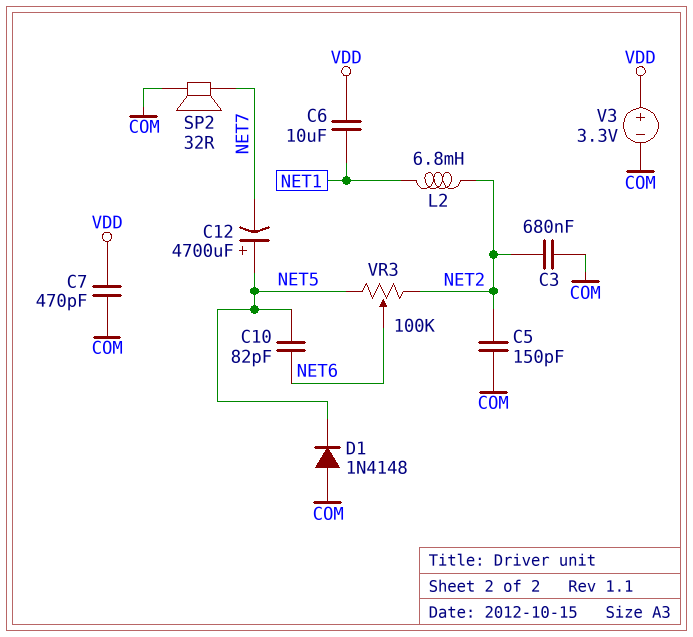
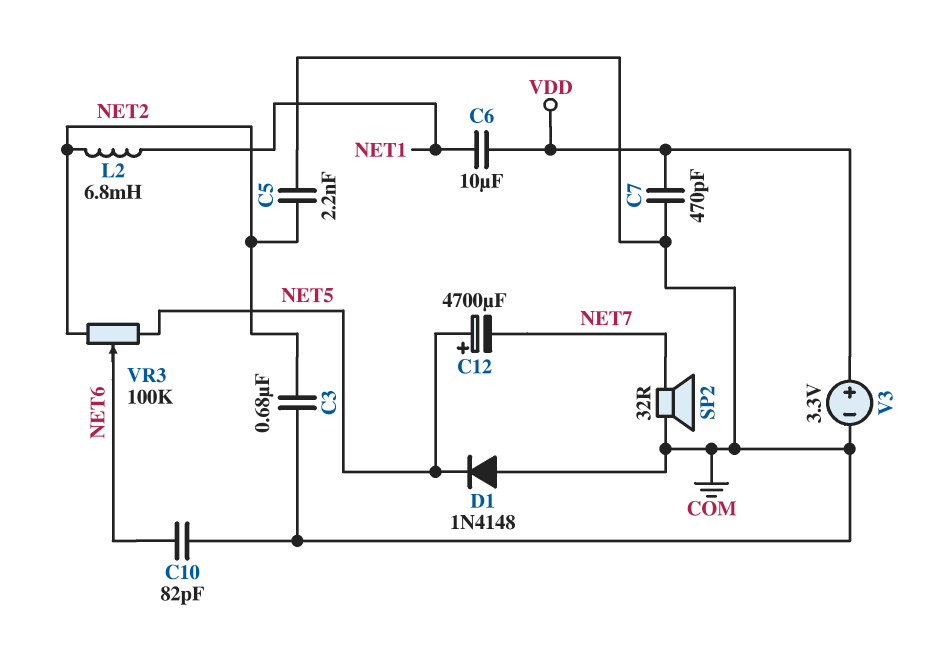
C5: 150pF (COM, NET2) -> 2.2nF (COM, NET2)
C10: 82pF (NET5, NET6) -> 82pF (COM, NET6)

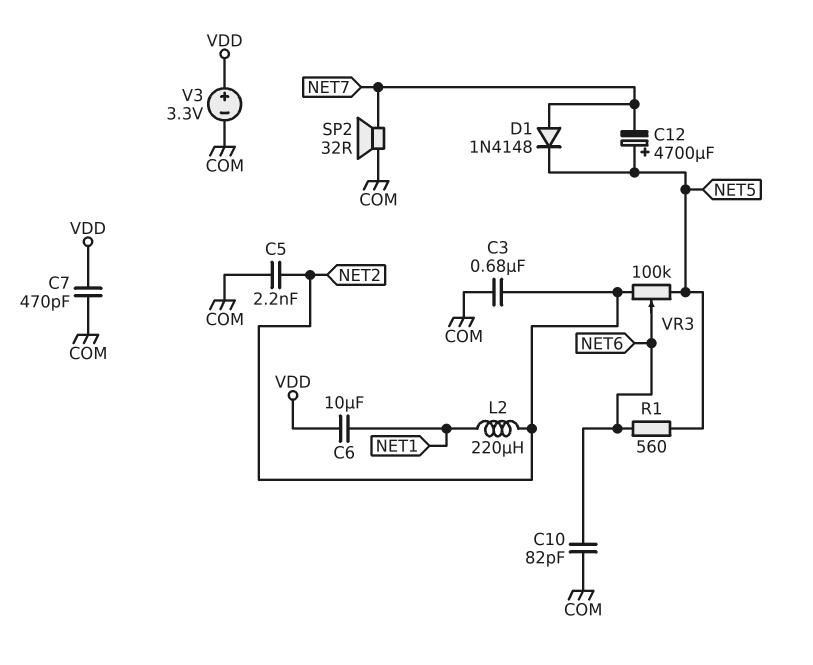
D1: diode 1N4148 (A COM, K NET5) -> diode 1N4148 (A NET7, K NET5)
L2: 6.8mH (NET1, NET2) -> 220uH (NET1, NET2)
R1: none -> 560 (NET5, NET6)

